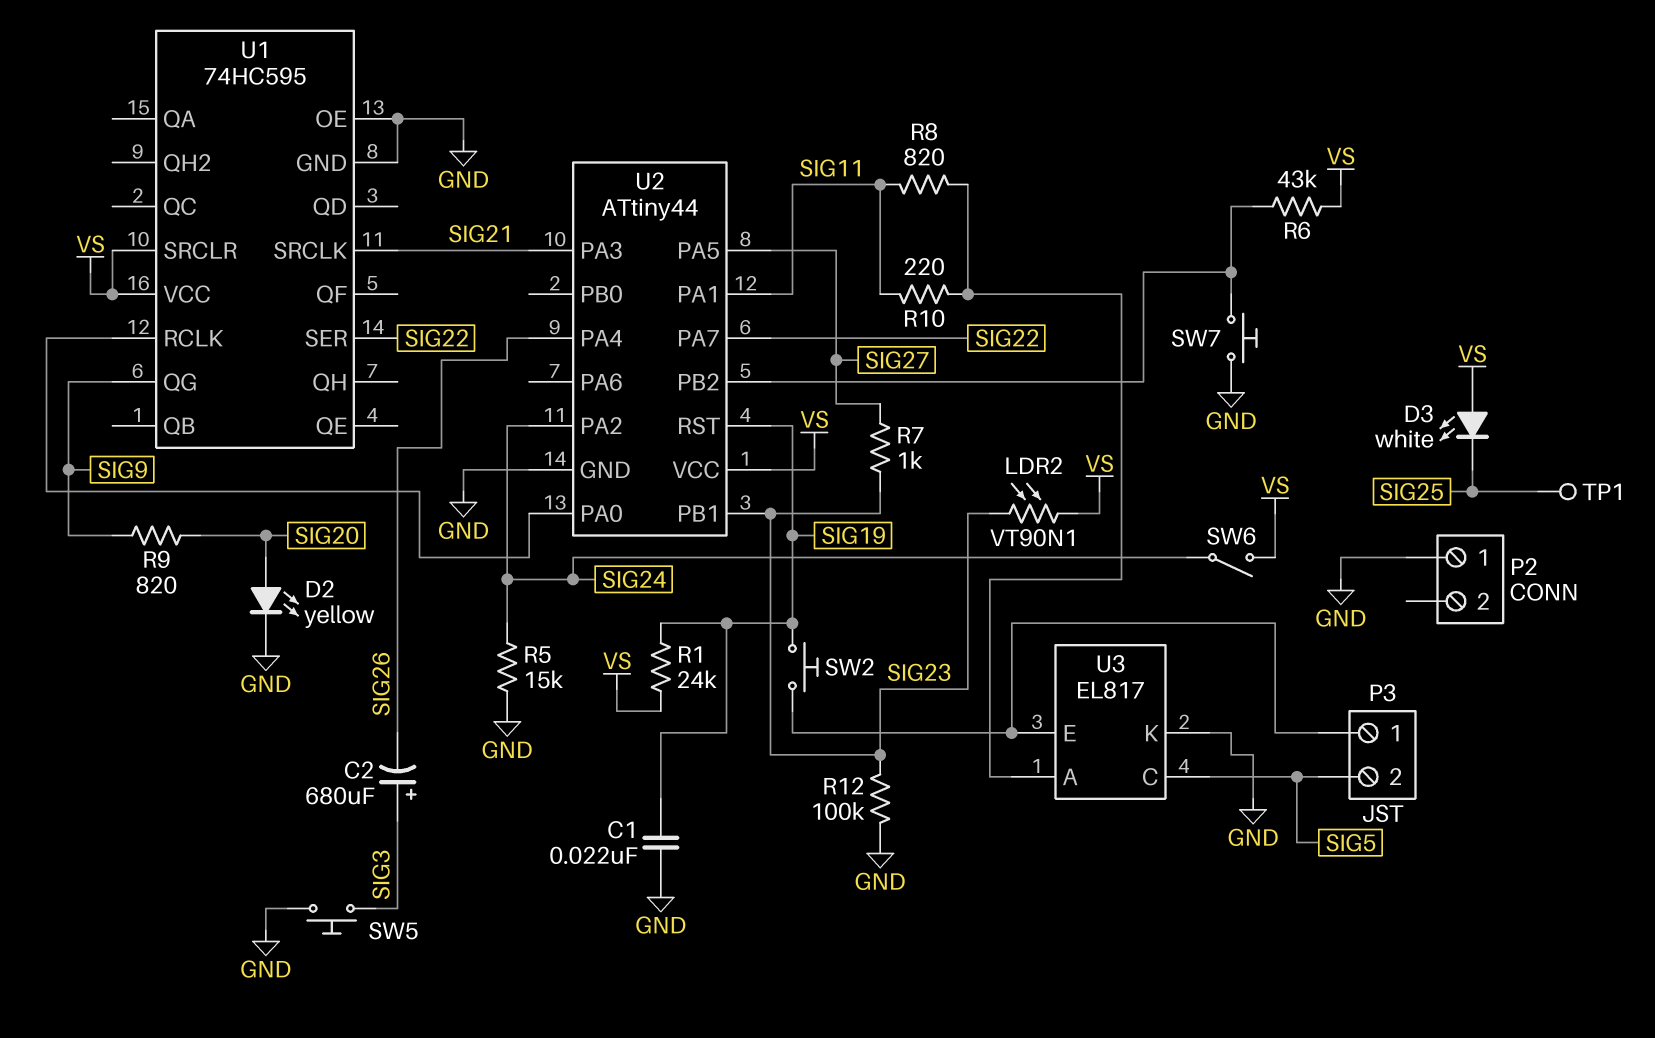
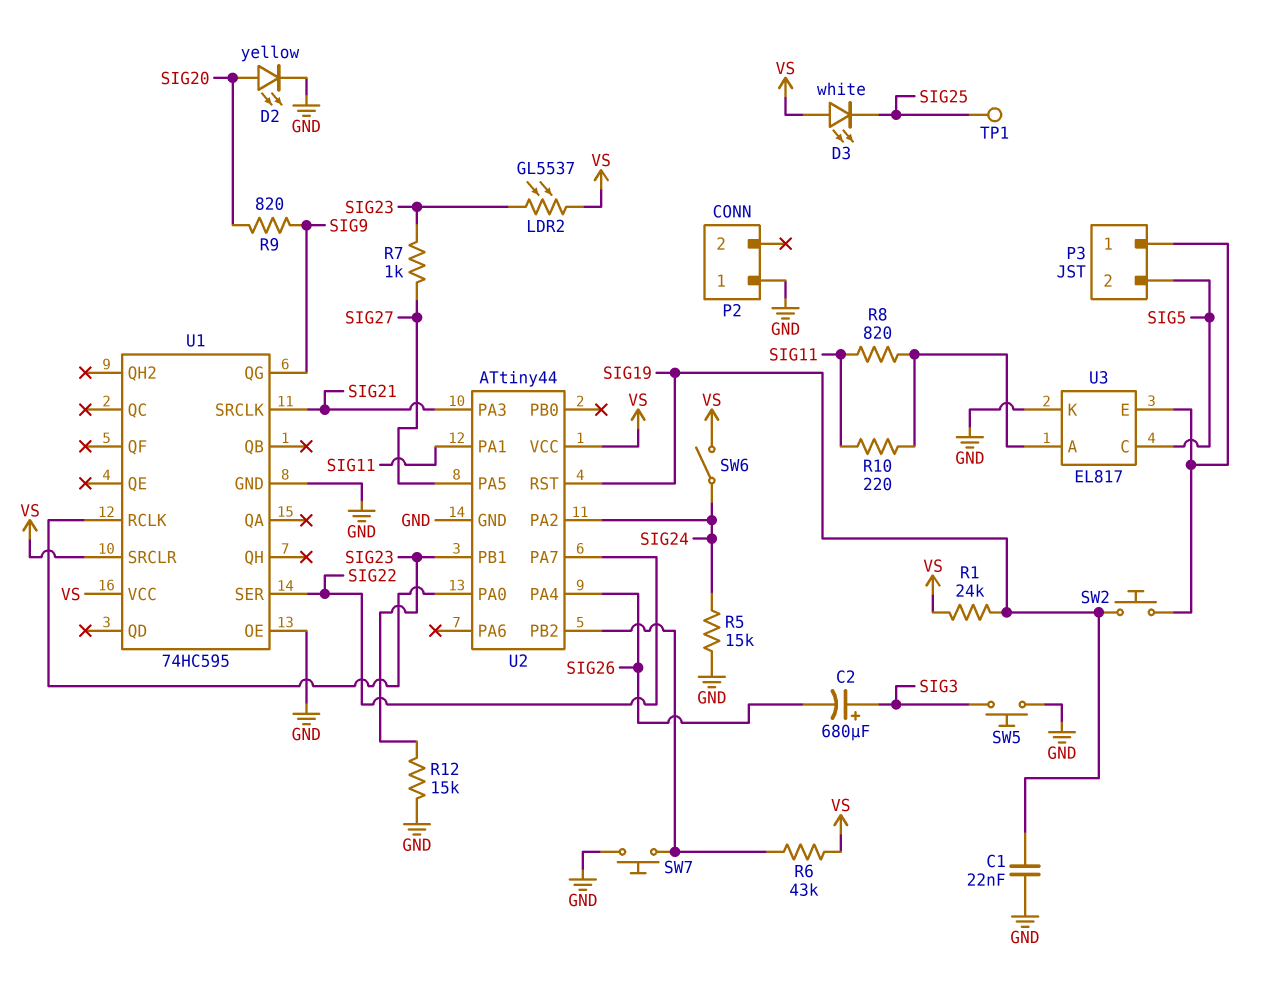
LDR2: VT90N1 (SIG23, VS) -> GL5537 (SIG23, VS)
R12: 100k (GND, SIG23) -> 15k (GND, SIG23)

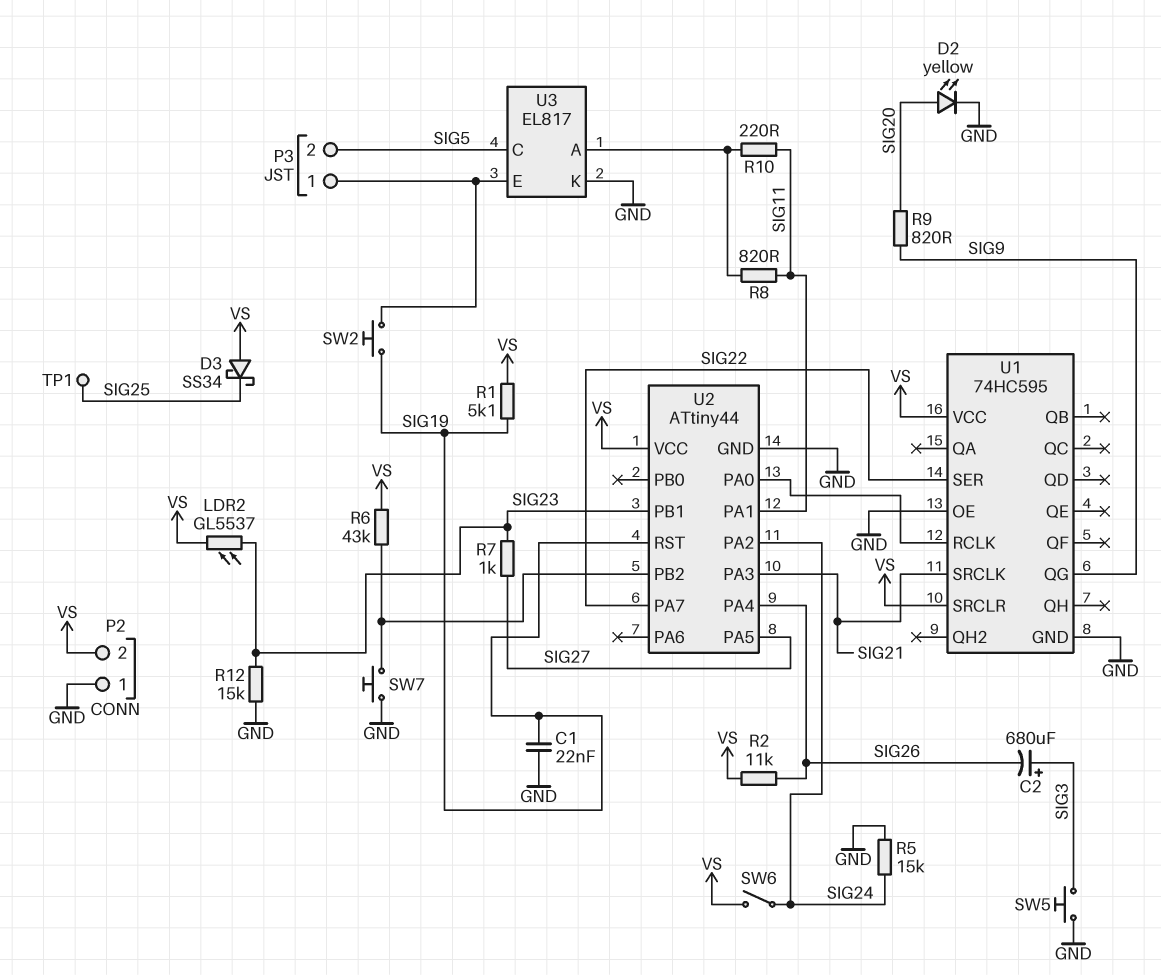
D3: LED white (A VS, K SIG25) -> schottky SS34 (A VS, K SIG25)
P2 pin 2: none -> VS
R1: 24k (SIG19, VS) -> 5.1k (SIG19, VS)
R2: none -> 11k (SIG26, VS)

